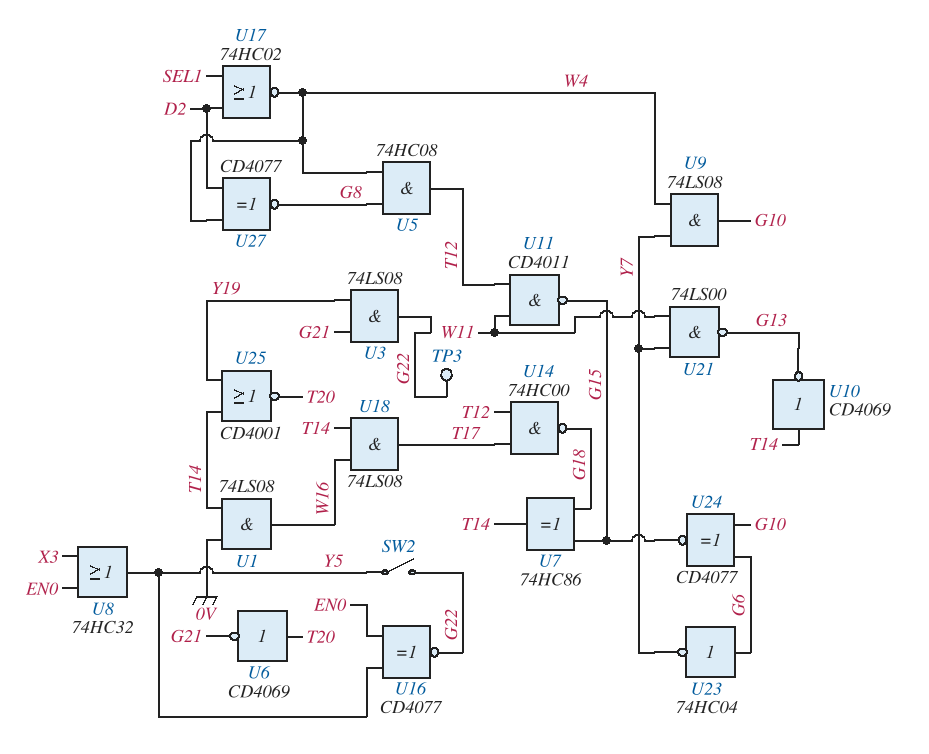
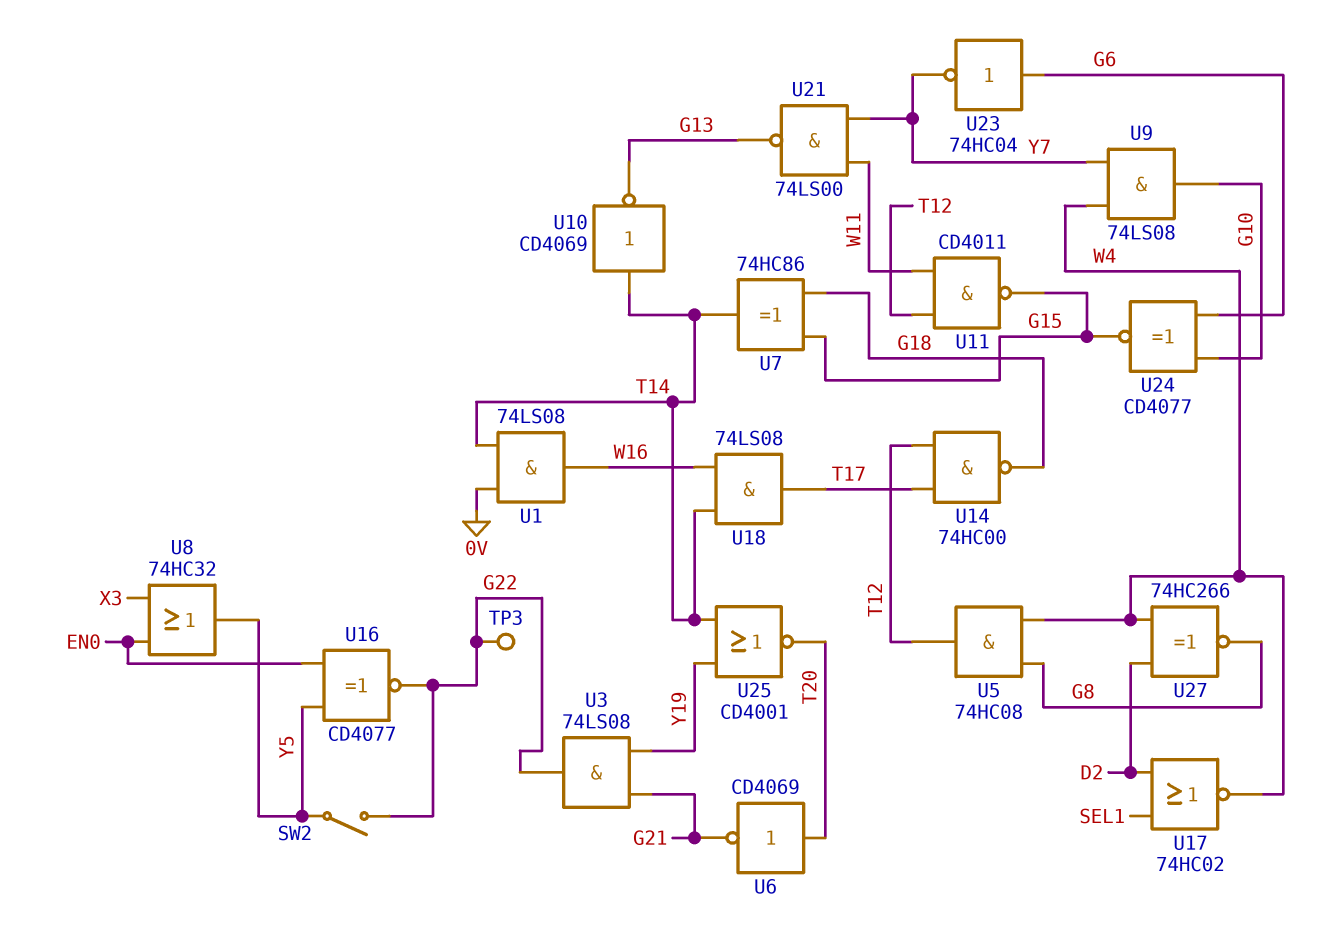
U27: XNOR CD4077 (in D2, in W4, out G8) -> XNOR 74HC266 (in D2, in W4, out G8)

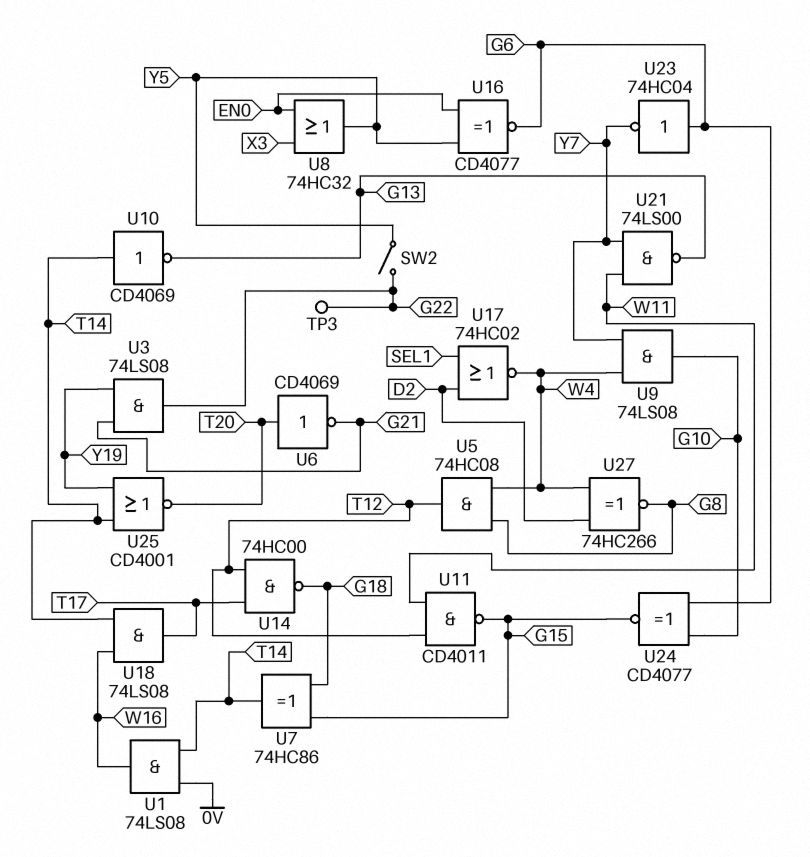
U16: XNOR CD4077 (in EN0, in Y5, out G22) -> XNOR CD4077 (in EN0, in Y5, out G6)

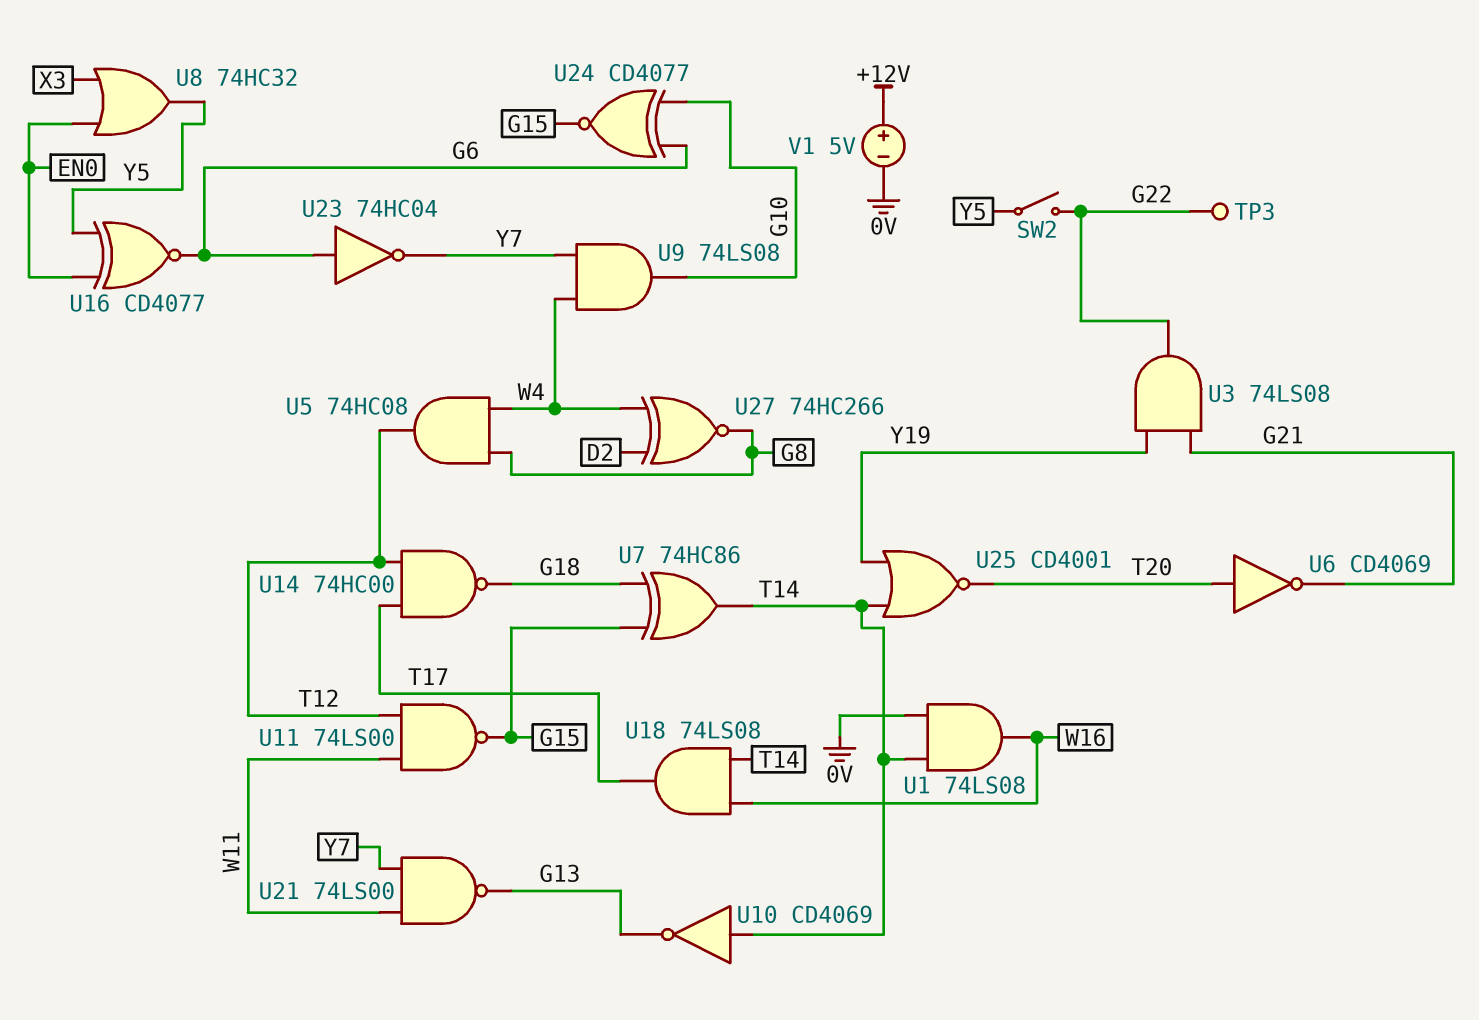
U11: NAND CD4011 (in T12, in W11, out G15) -> NAND 74LS00 (in T12, in W11, out G15)
U17: NOR 74HC02 (in D2, in SEL1, out W4) -> none
V1: none -> 5V (plus +12V, minus 0V)

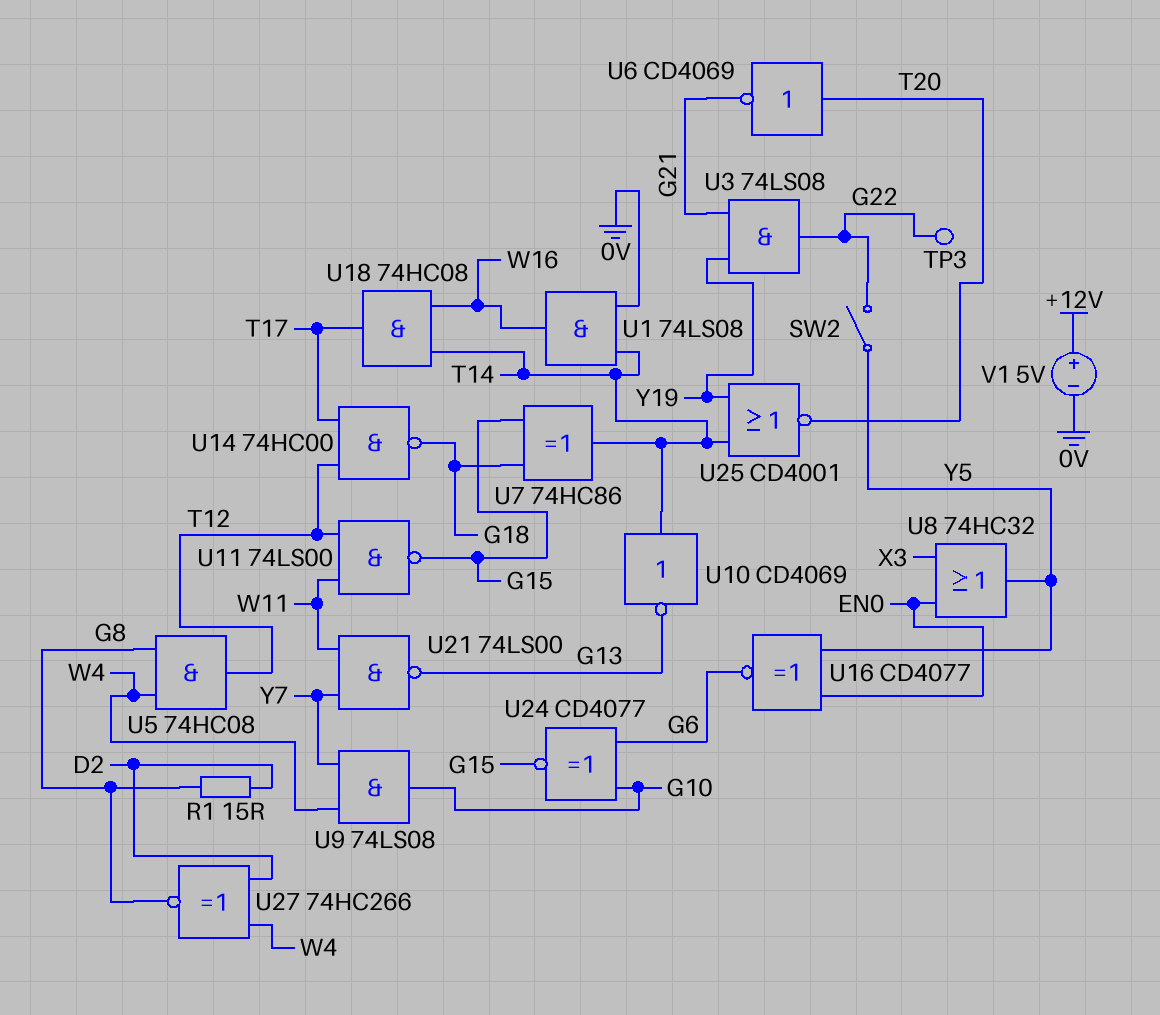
R1: none -> 15 (D2, G8)
U18: AND 74LS08 (in T14, in W16, out T17) -> AND 74HC08 (in T14, in W16, out T17)
U23: NOT 74HC04 (in G6, out Y7) -> none

